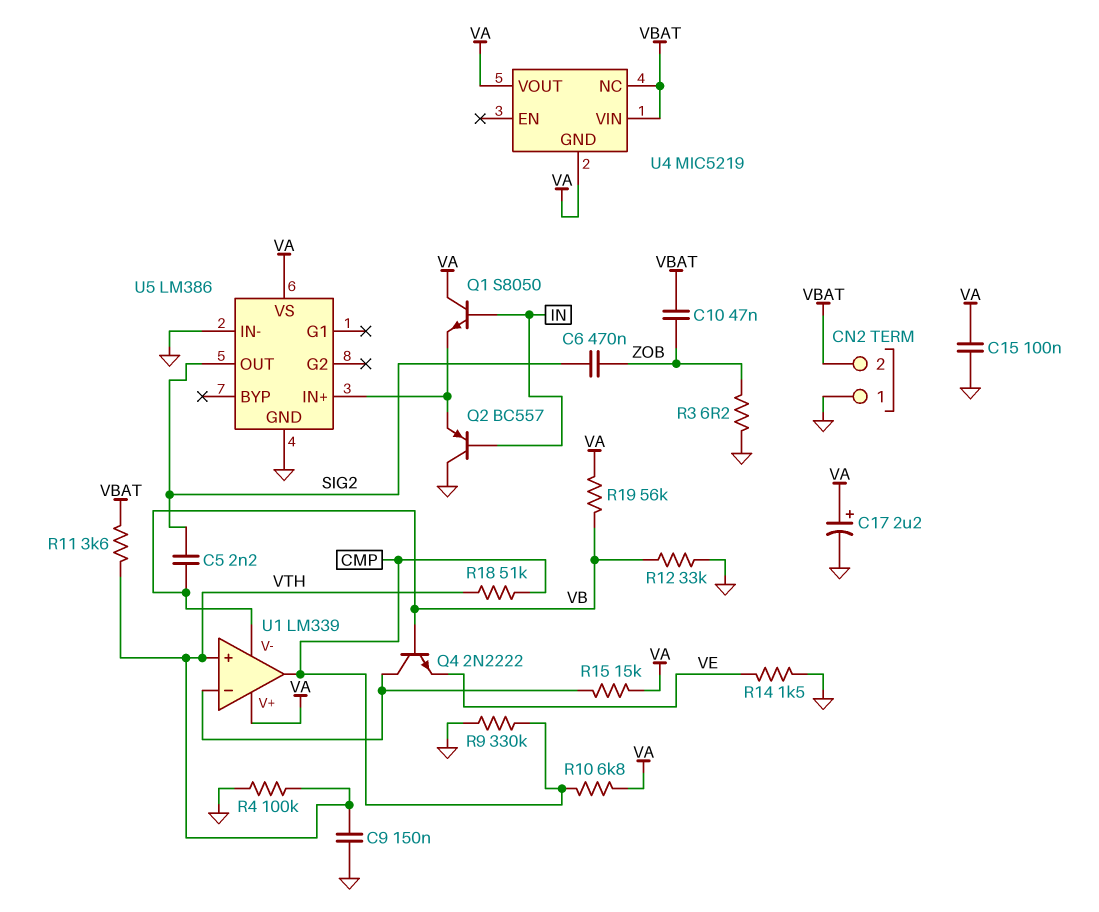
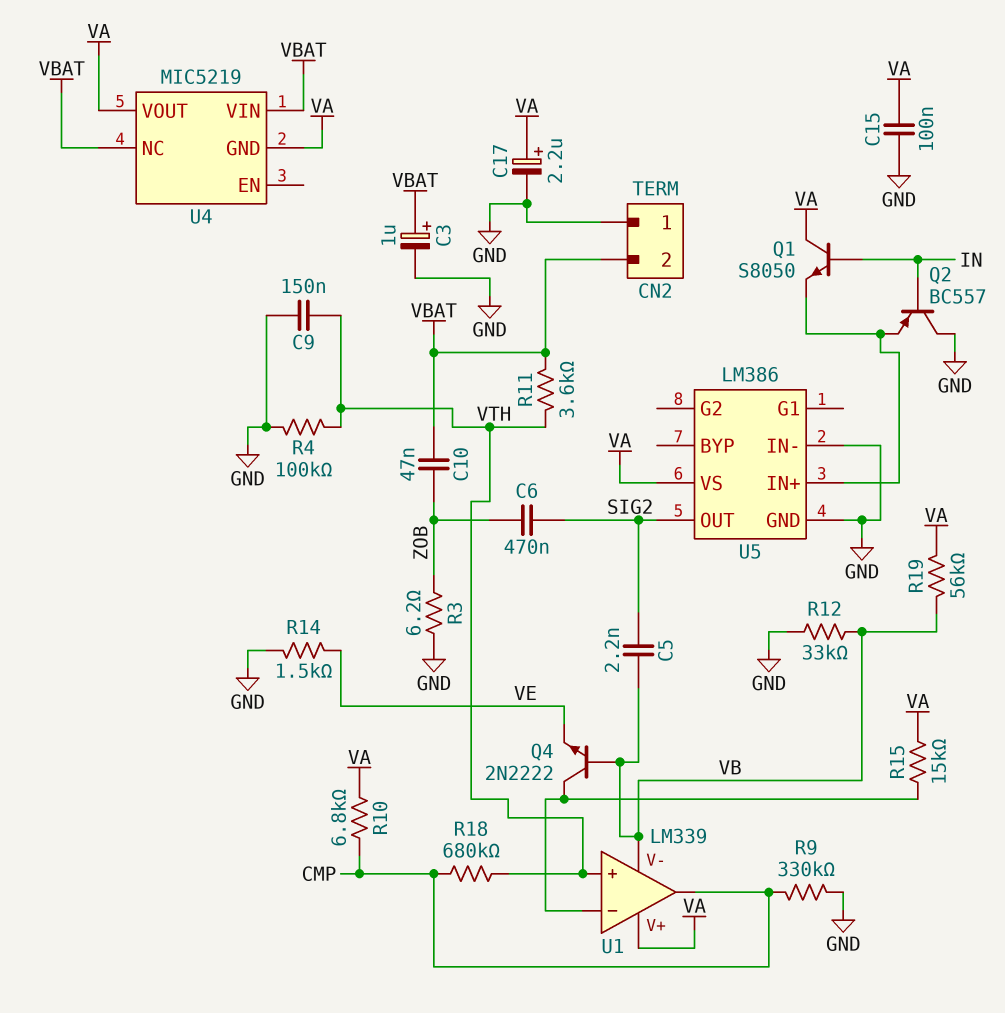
C3: none -> 1uF (plus VBAT, minus GND)
R18: 51k (CMP, VTH) -> 680k (CMP, VTH)

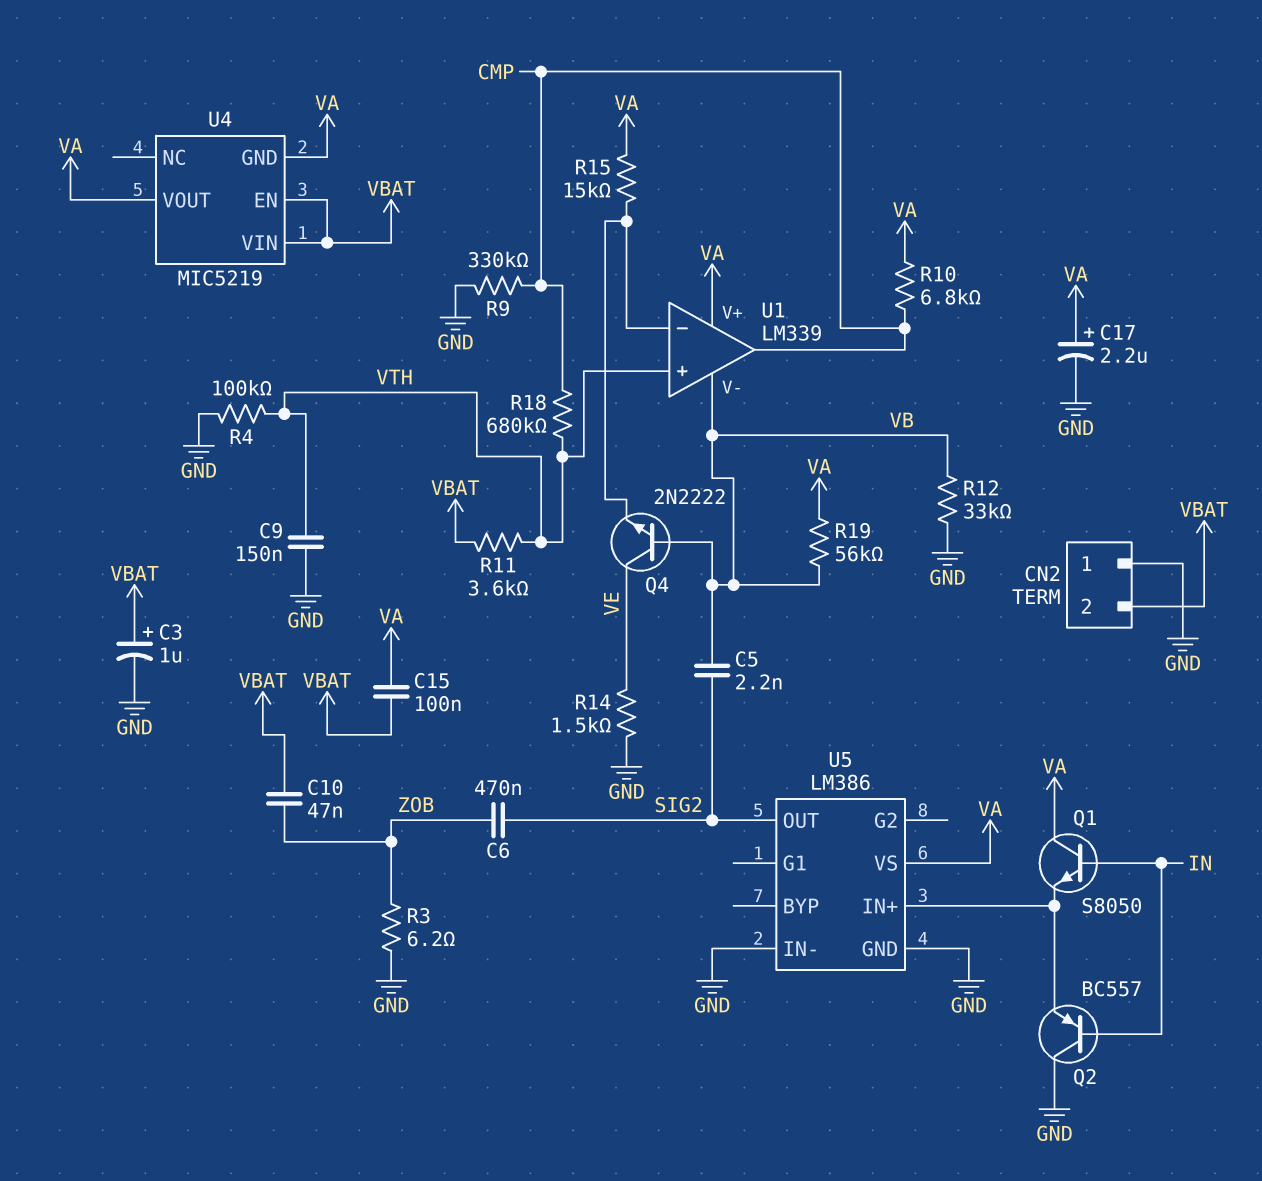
C15: 100nF (GND, VA) -> 100nF (VA, VBAT)
Q4: NPN 2N2222 (B VB, C U1/in-, E VE) -> NPN 2N2222 (B VB, C VE, E U1/in-)
U4 pin EN: none -> VBAT
U4 pin NC: VBAT -> none

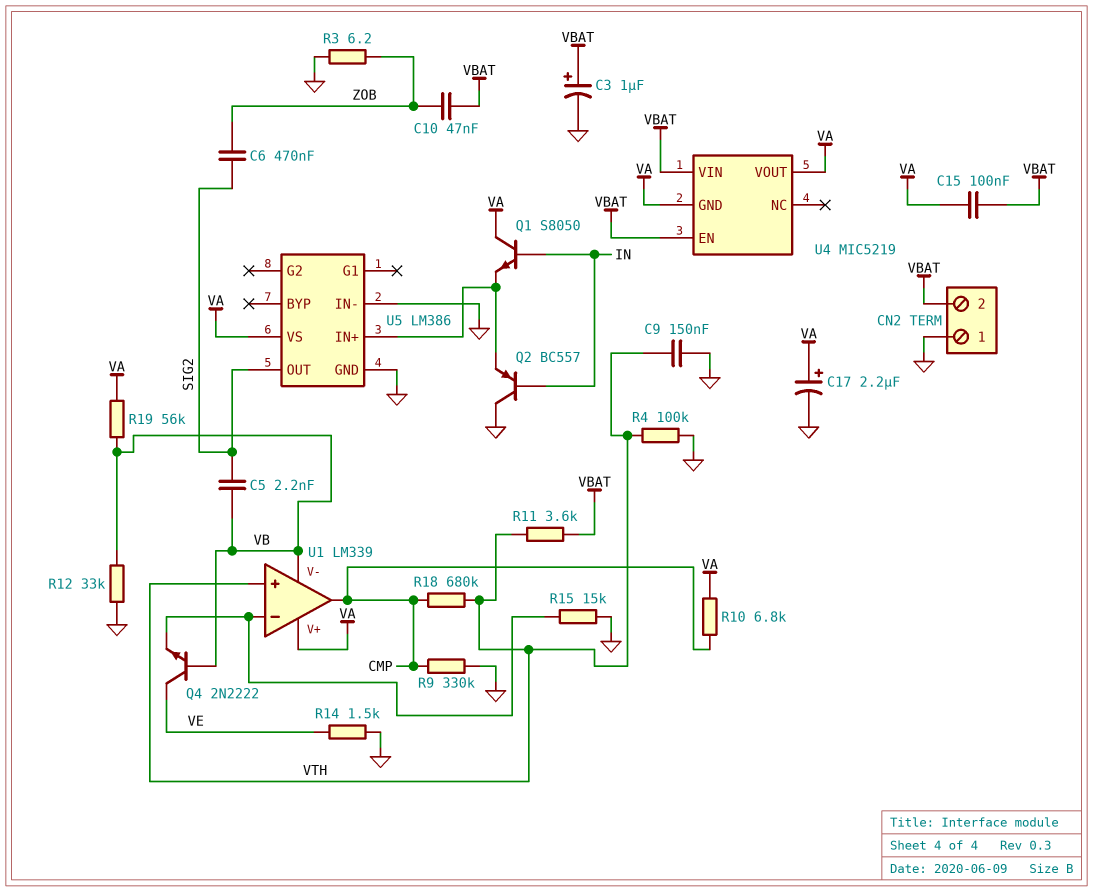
R15: 15k (U1/in-, VA) -> 15k (GND, U1/in-)

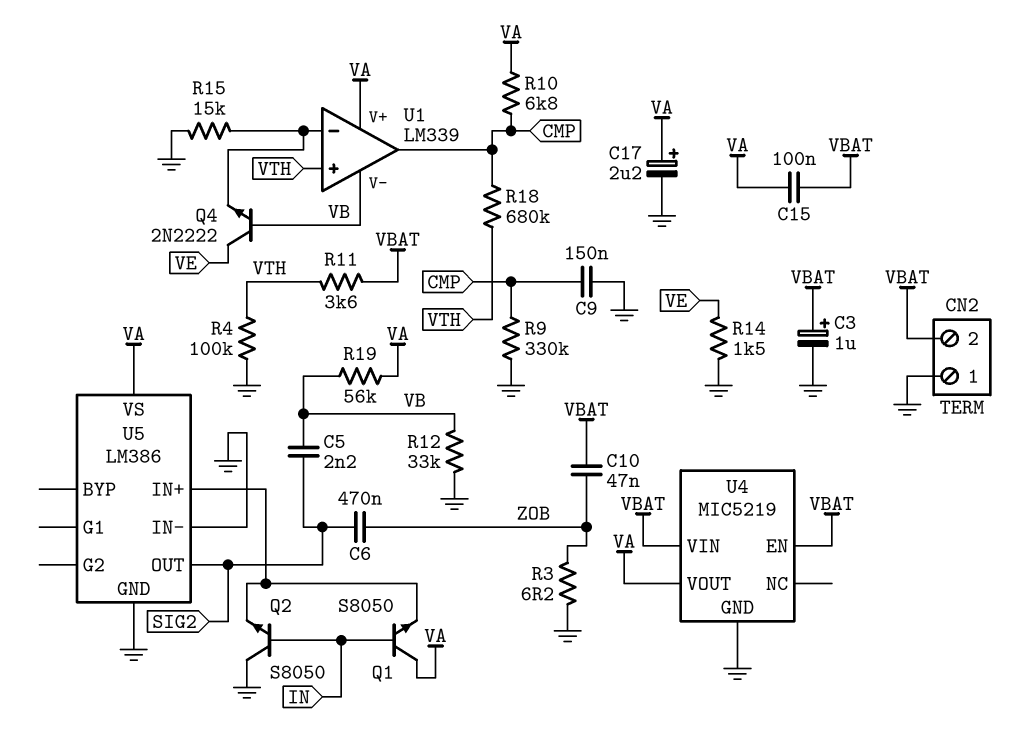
C9: 150nF (GND, VTH) -> 150nF (CMP, GND)
Q2: PNP BC557 (B IN, C GND, E U5/IN+) -> NPN S8050 (B IN, C GND, E U5/IN+)
U4 pin GND: VA -> GND

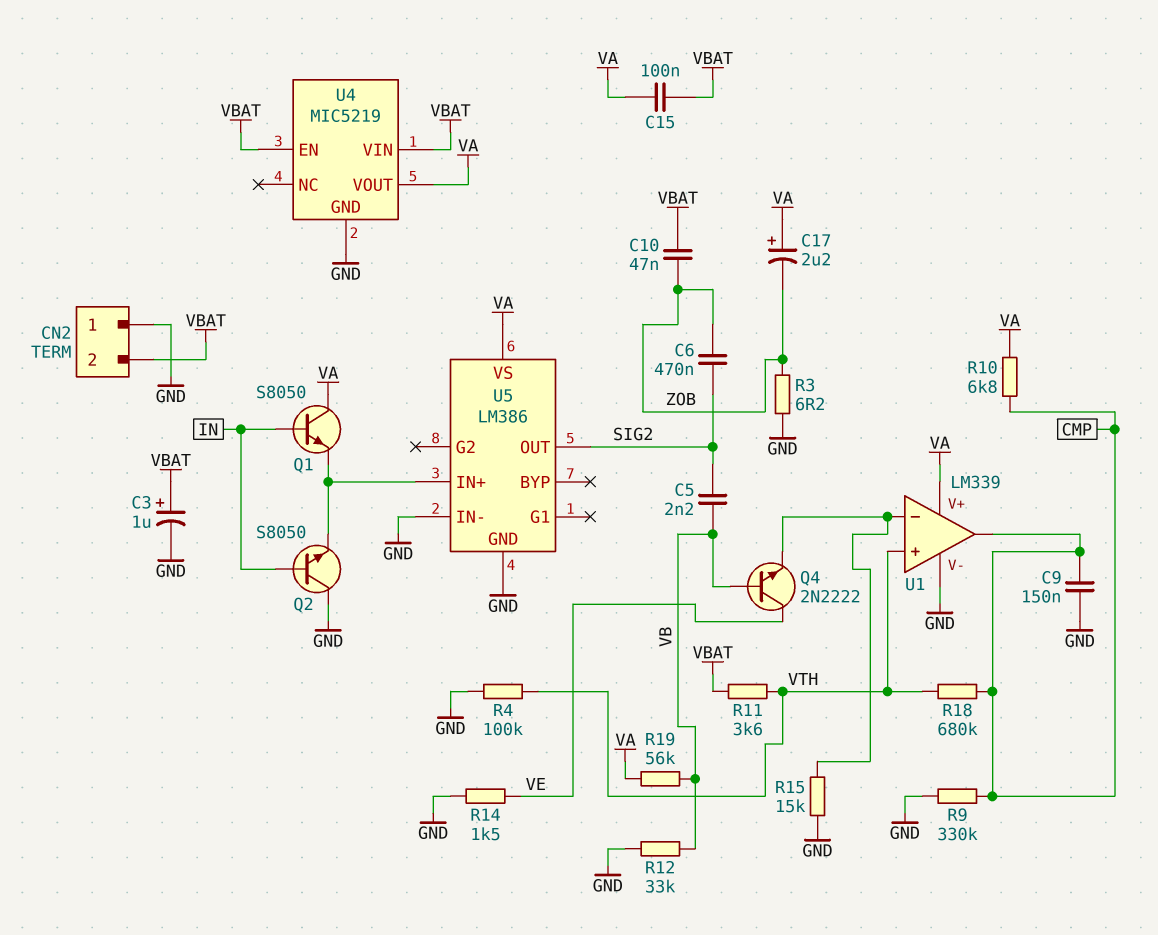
C17: 2.2uF (plus VA, minus GND) -> 2.2uF (plus VA, minus ZOB)
U1 pin V-: VB -> GND

